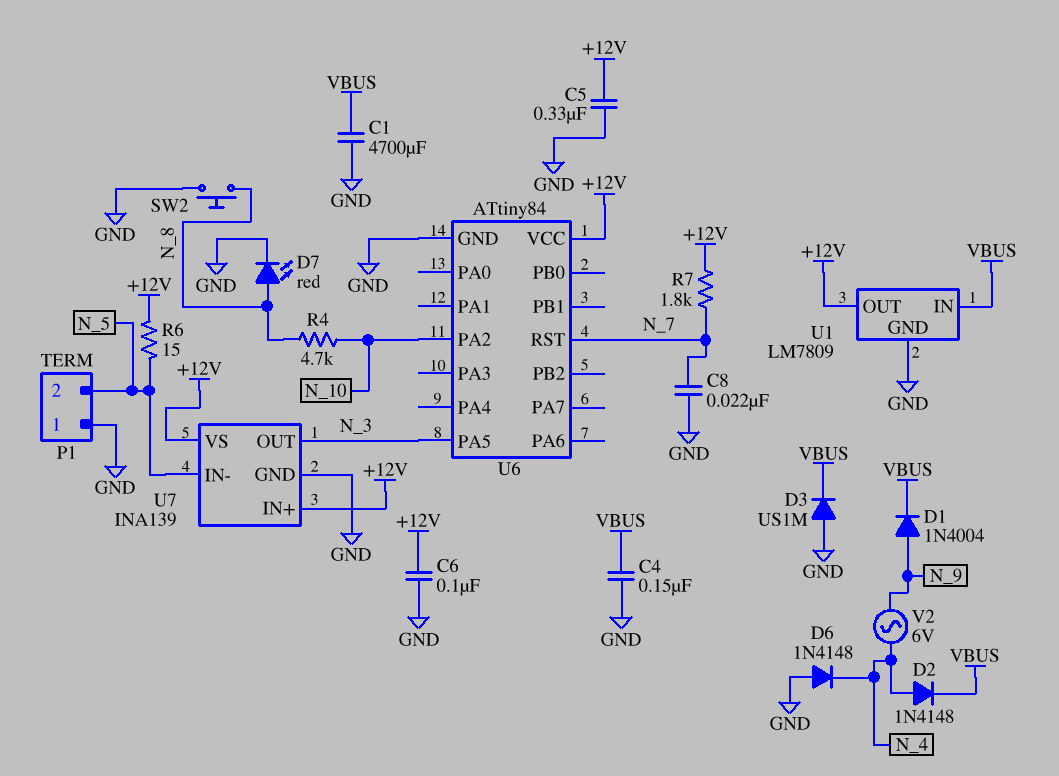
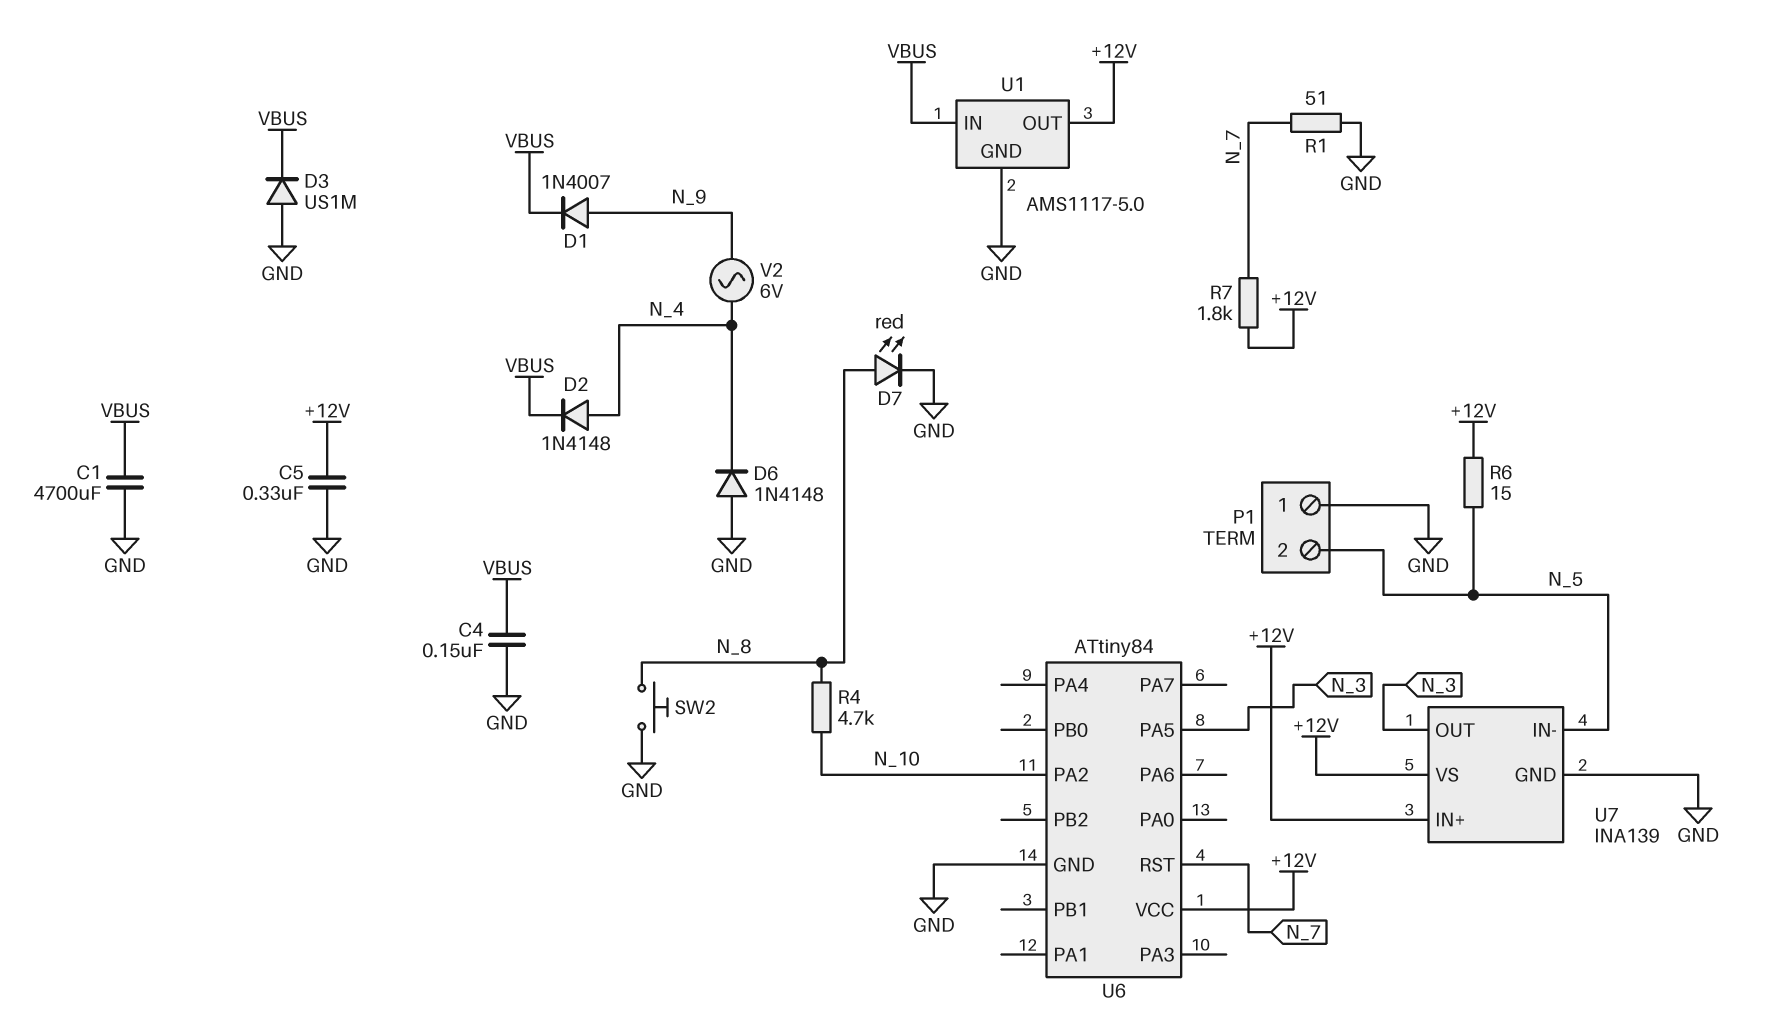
C6: 100nF (+12V, GND) -> none
C8: 22nF (GND, N_7) -> none
D1: diode 1N4004 (A N_9, K VBUS) -> diode 1N4007 (A N_9, K VBUS)
R1: none -> 51 (GND, N_7)
U1: LM7809 -> AMS1117-5.0

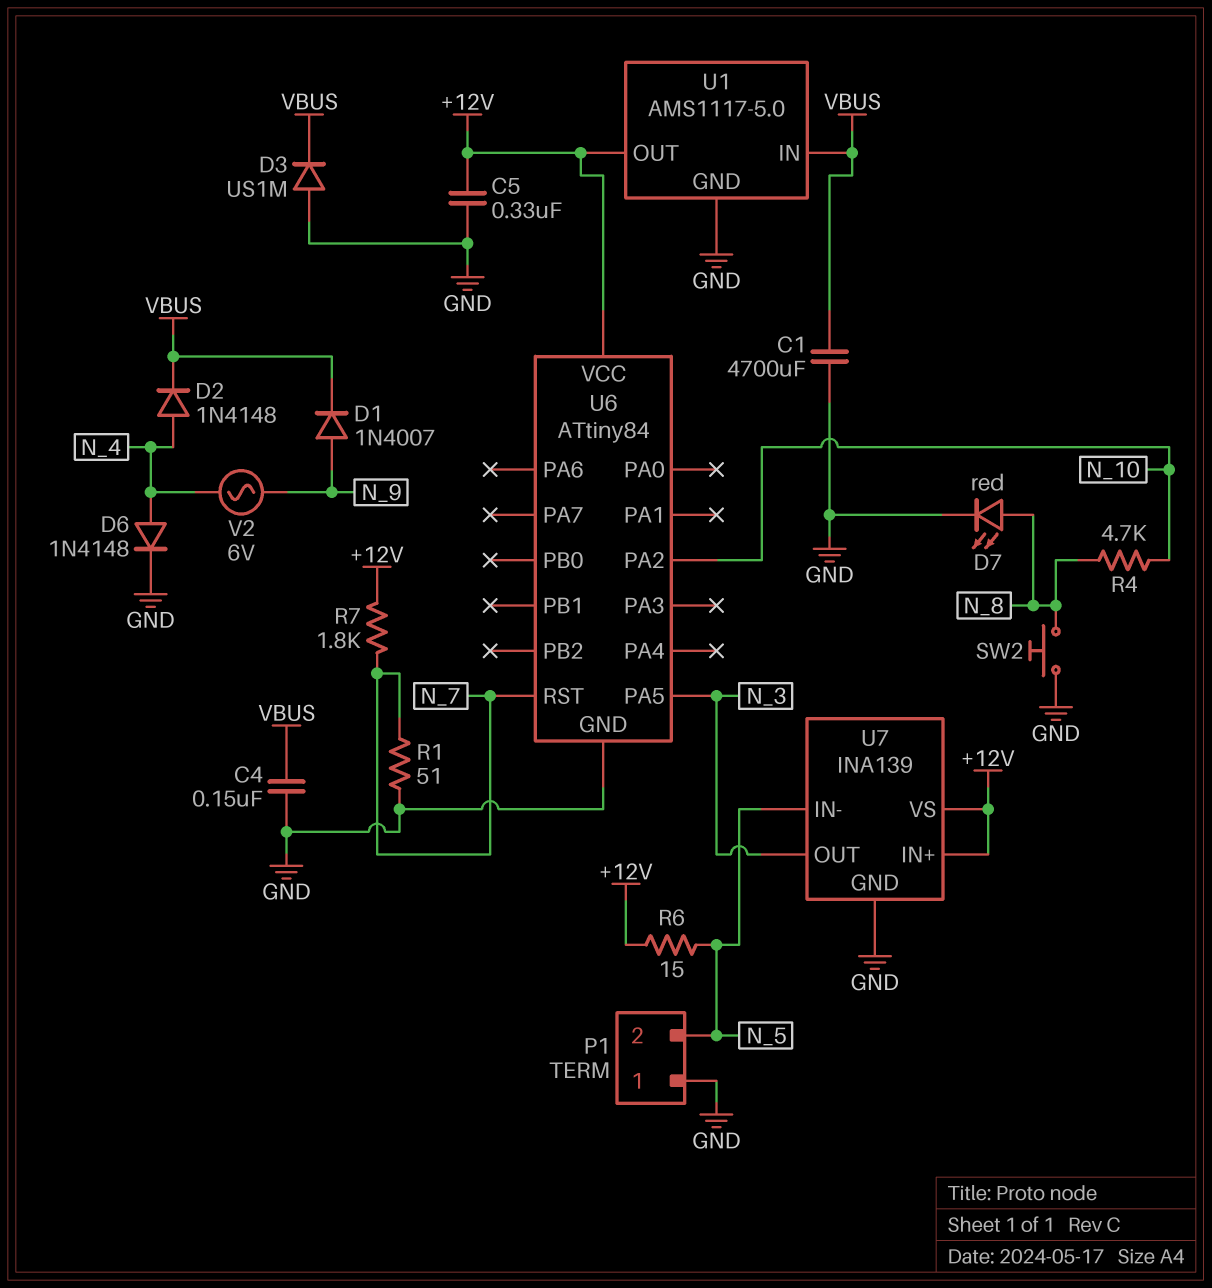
D6: diode 1N4148 (A GND, K N_4) -> diode 1N4148 (A N_4, K GND)

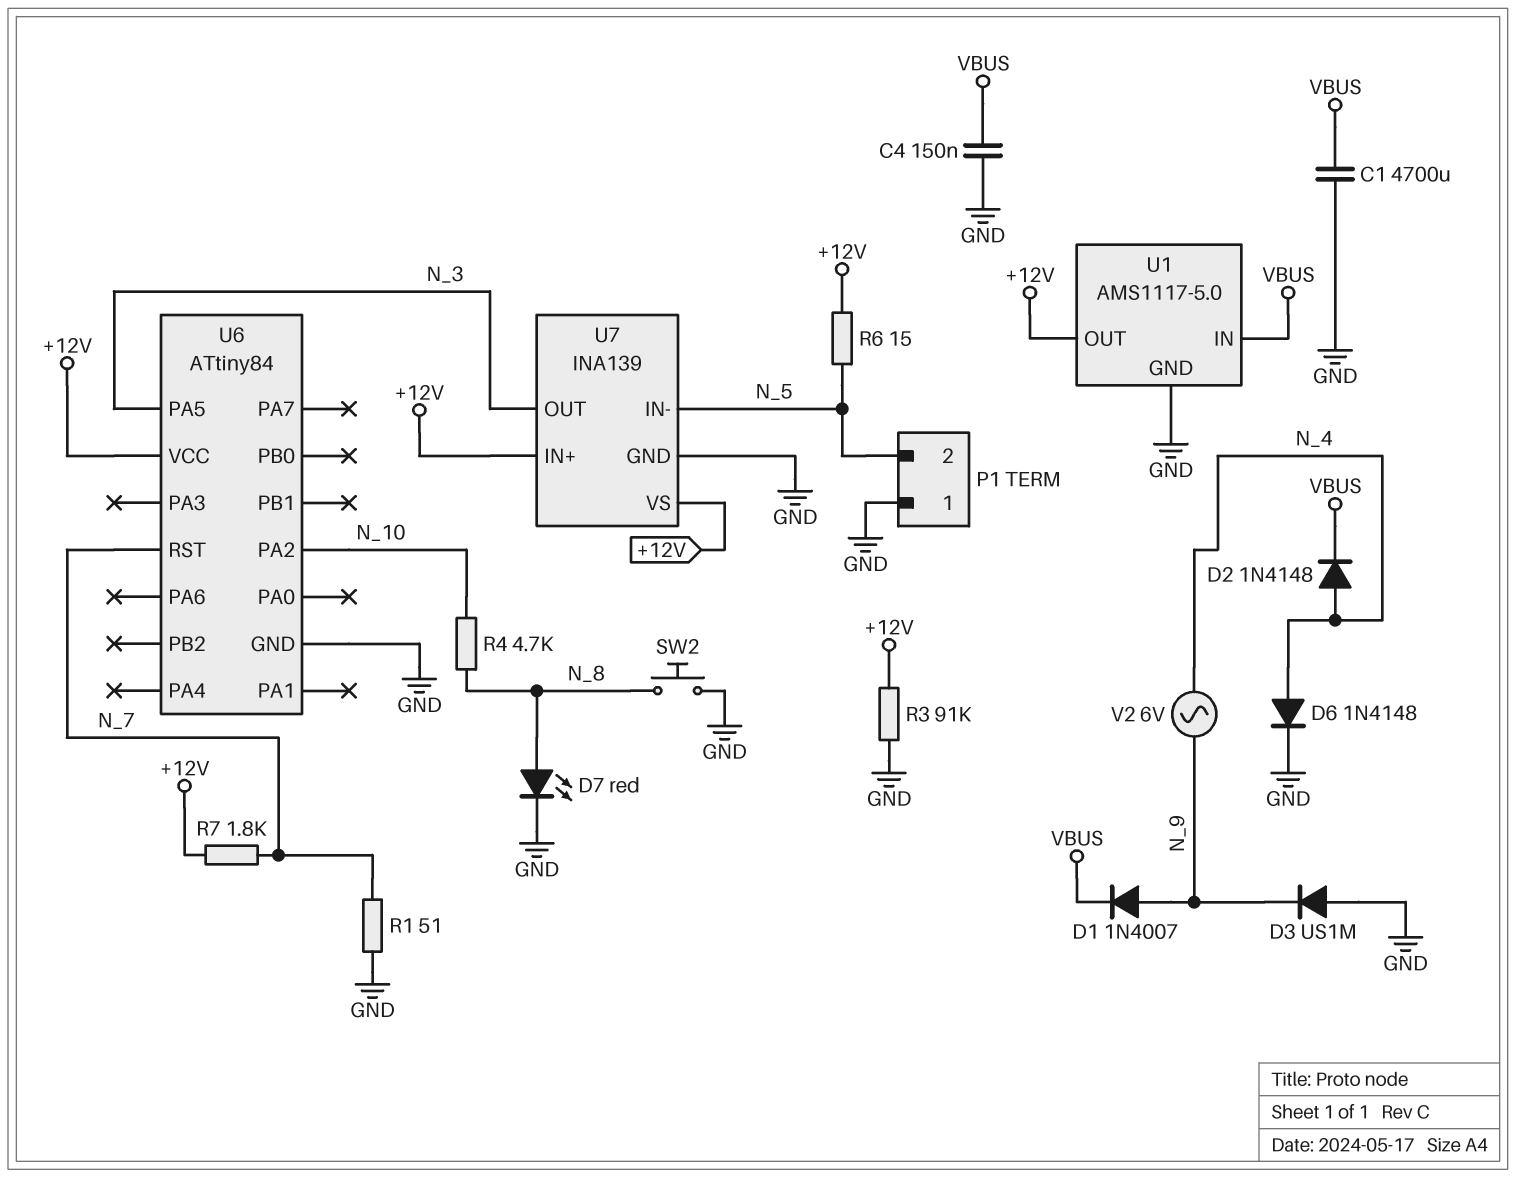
C5: 330nF (+12V, GND) -> none
D3: diode US1M (A GND, K VBUS) -> diode US1M (A GND, K N_9)
R3: none -> 91k (+12V, GND)

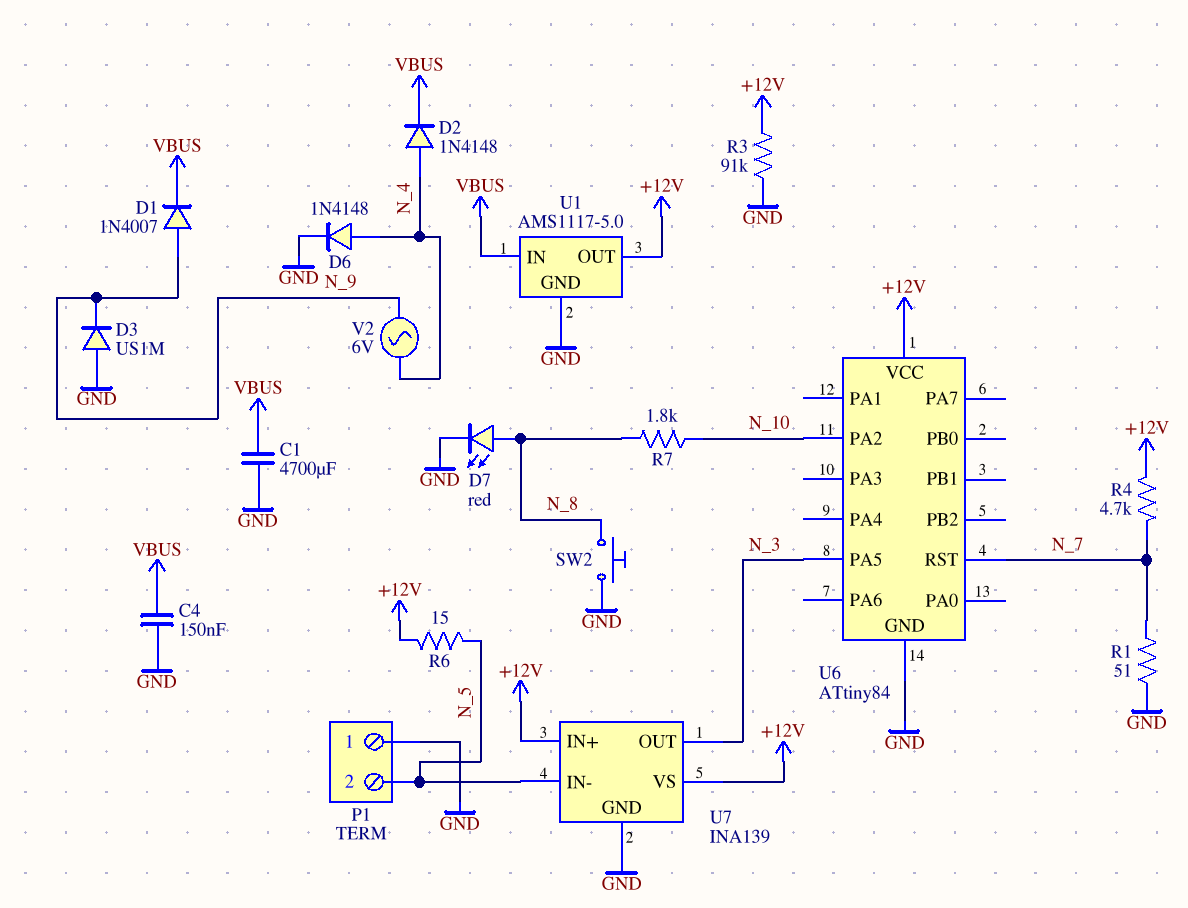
R4: 4.7k (N_8, N_10) -> 4.7k (+12V, N_7)
R7: 1.8k (+12V, N_7) -> 1.8k (N_8, N_10)

